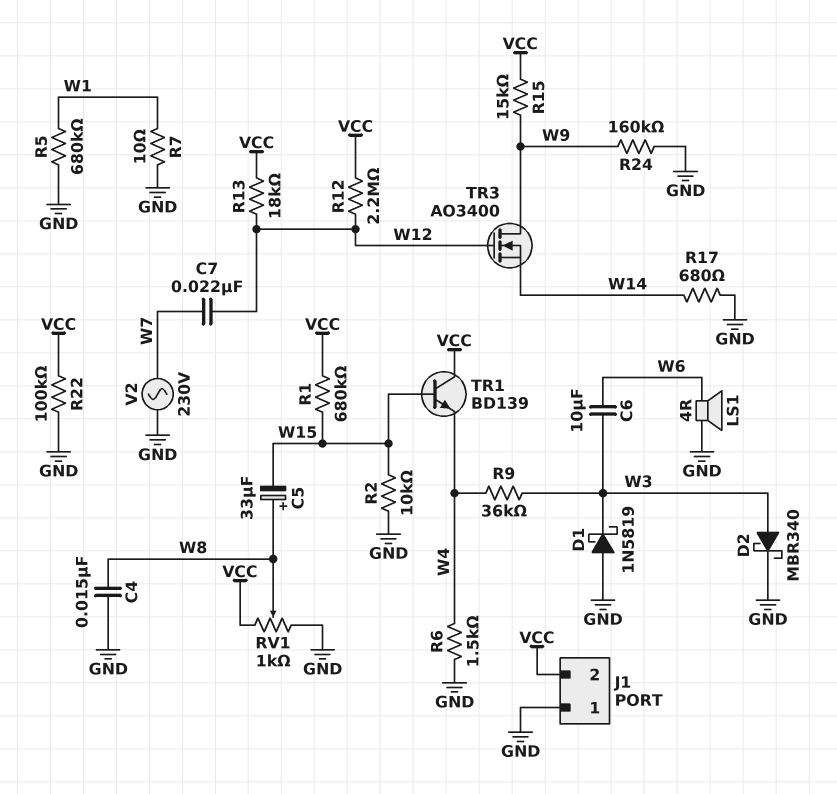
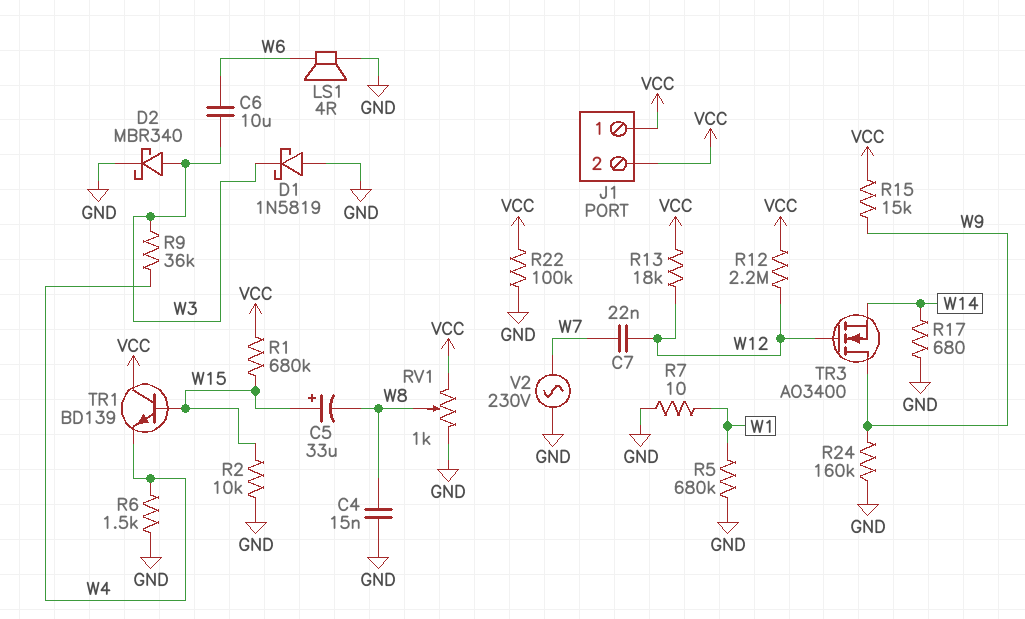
C5: 33uF (plus W8, minus W15) -> 33uF (plus W15, minus W8)
J1 pin 1: GND -> VCC

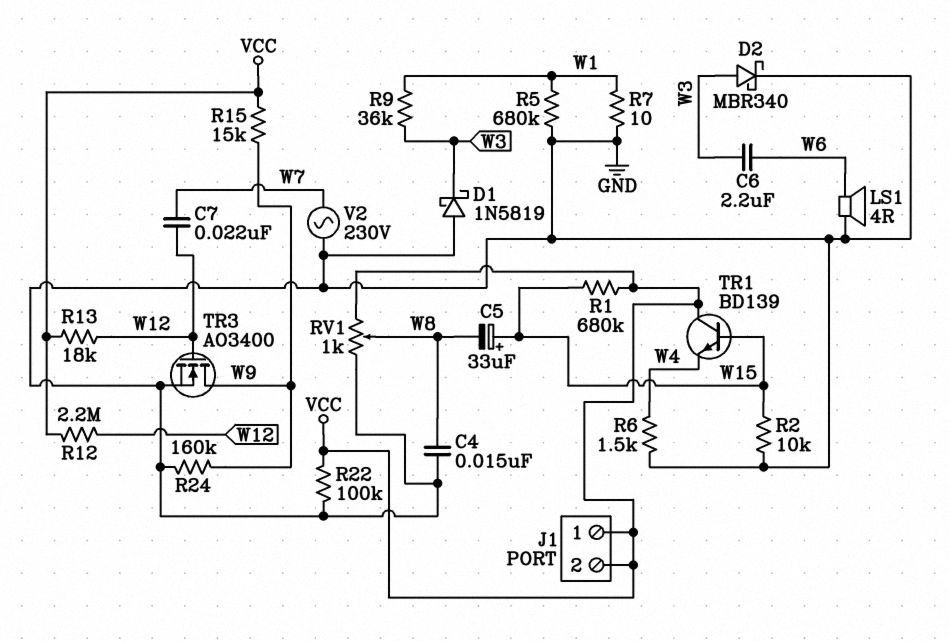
C6: 10uF (W3, W6) -> 2.2uF (W3, W6)
R9: 36k (W3, W4) -> 36k (W1, W3)
R17: 680 (GND, W14) -> none
TR3: NMOS AO3400 (G W12, D W9, S W14) -> NMOS AO3400 (G W12, D W9, S GND)

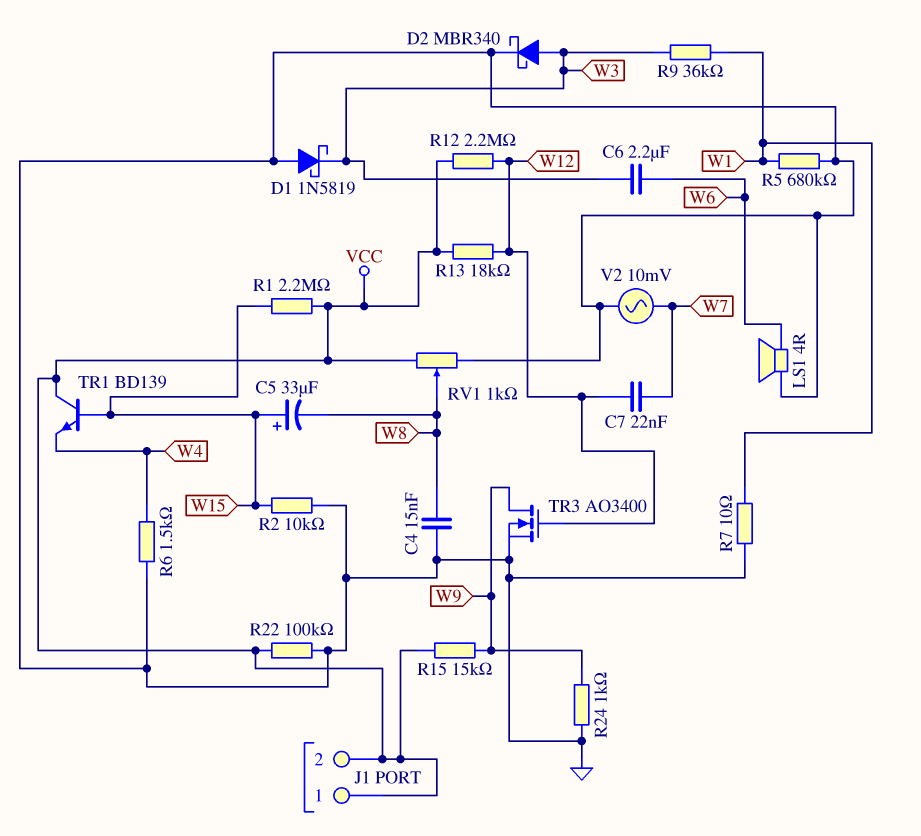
R1: 680k (VCC, W15) -> 2.2M (VCC, W15)
R24: 160k (GND, W9) -> 1k (GND, W9)
V2: AC 230V (GND, W7) -> AC 10mV (GND, W7)

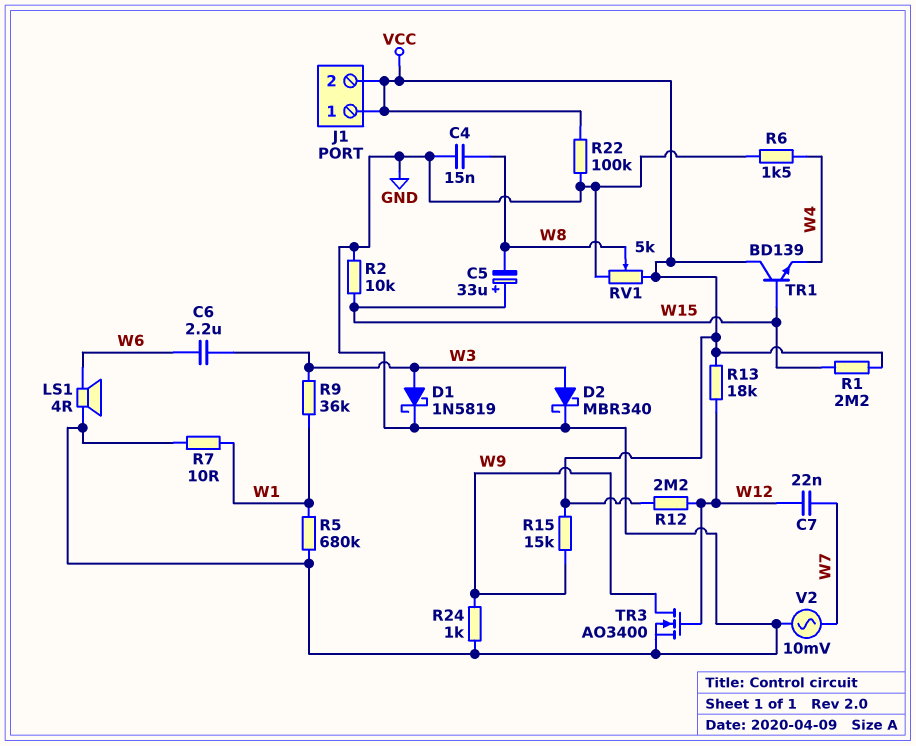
D1: schottky 1N5819 (A GND, K W3) -> schottky 1N5819 (A W3, K GND)
RV1: 1k (GND, VCC, wiper W8) -> 5k (GND, VCC, wiper W8)

